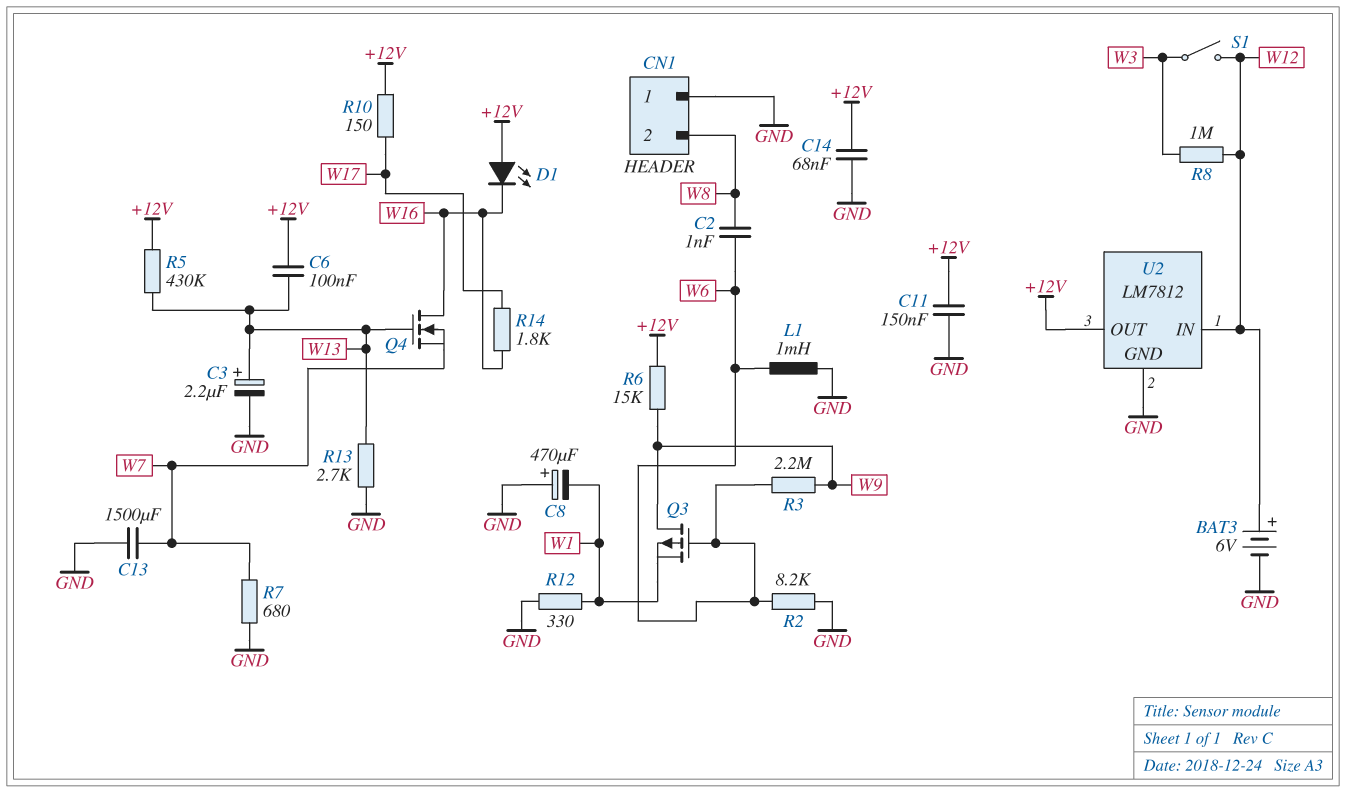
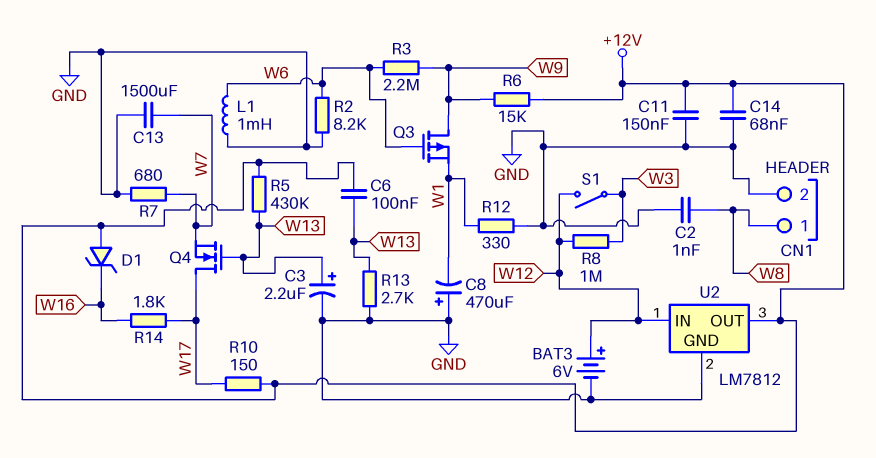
C2: 1nF (W6, W8) -> 1nF (GND, W8)
CN1 pin 1: GND -> W8
CN1 pin 2: W8 -> GND
D1: LED (A +12V, K W16) -> zener (A +12V, K W16)
Q4: NMOS (G W13, D W16, S W7) -> NMOS (G W13, D W17, S W7)

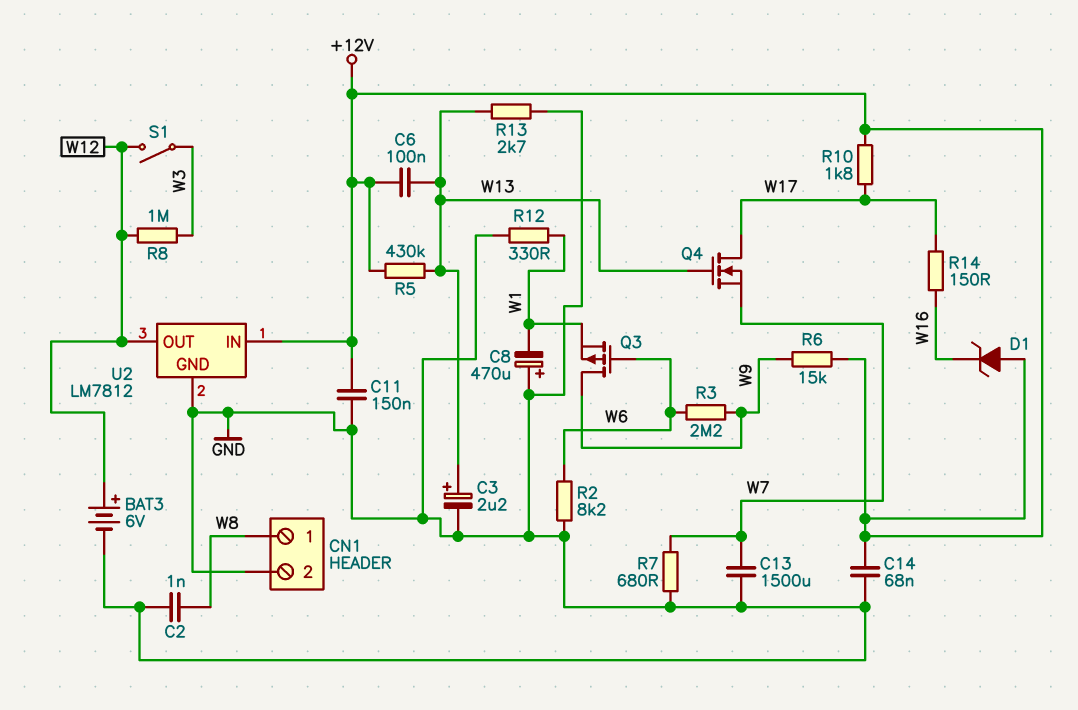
L1: 1mH (GND, W6) -> none
R10: 150 (+12V, W17) -> 1.8k (+12V, W17)
R14: 1.8k (W16, W17) -> 150 (W16, W17)
U2 pin IN: W12 -> +12V
U2 pin OUT: +12V -> W12

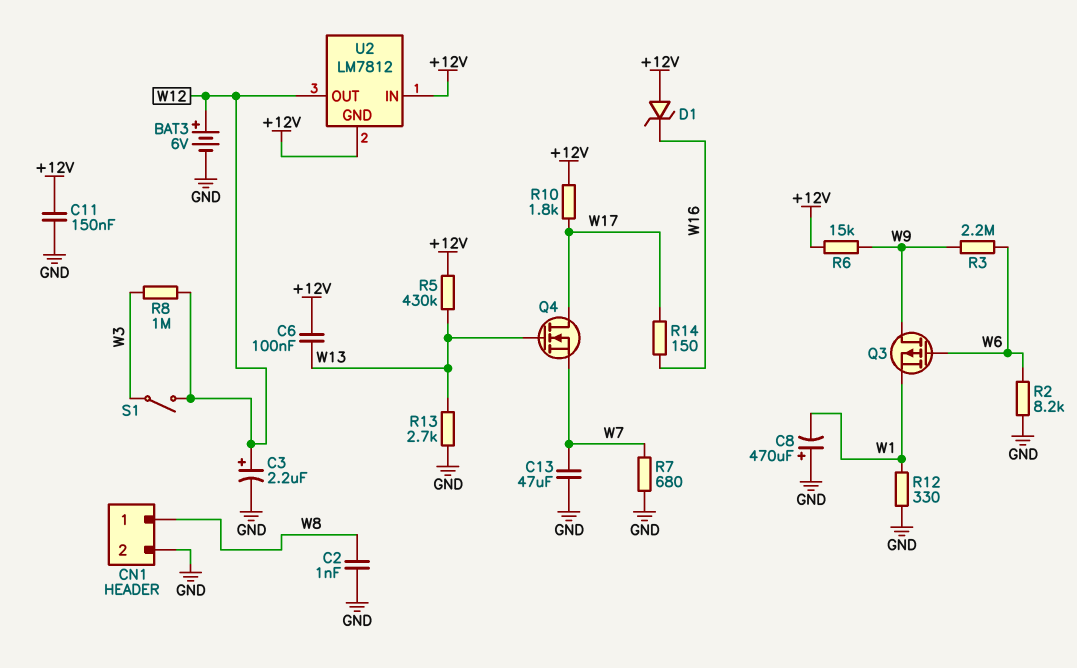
C3: 2.2uF (plus W13, minus GND) -> 2.2uF (plus W12, minus GND)
C13: 1500uF (GND, W7) -> 47uF (GND, W7)
C14: 68nF (+12V, GND) -> none
U2 pin GND: GND -> +12V

